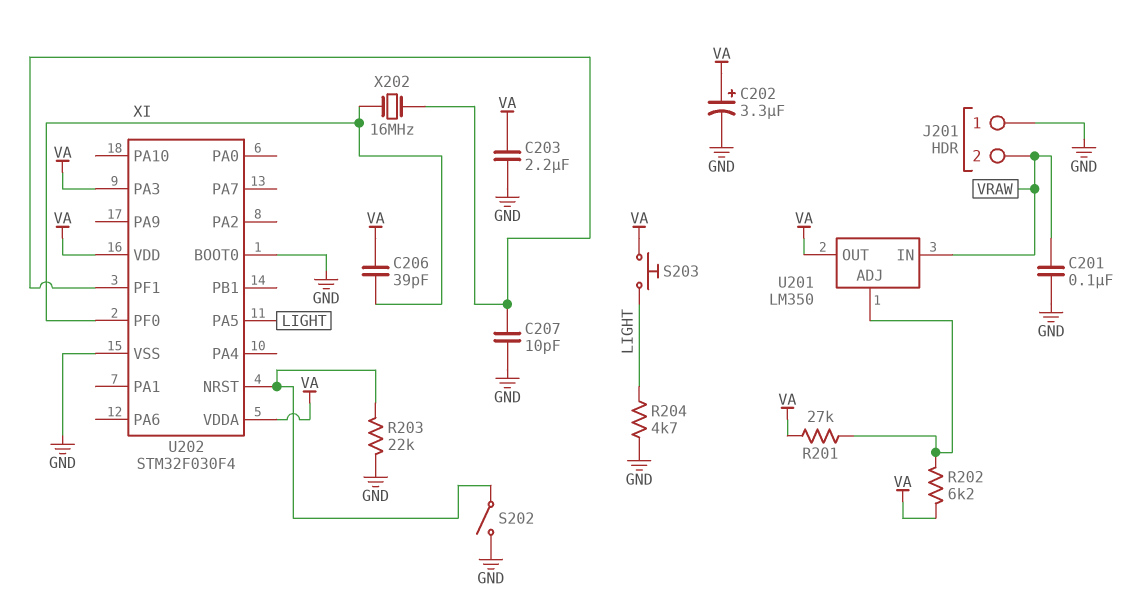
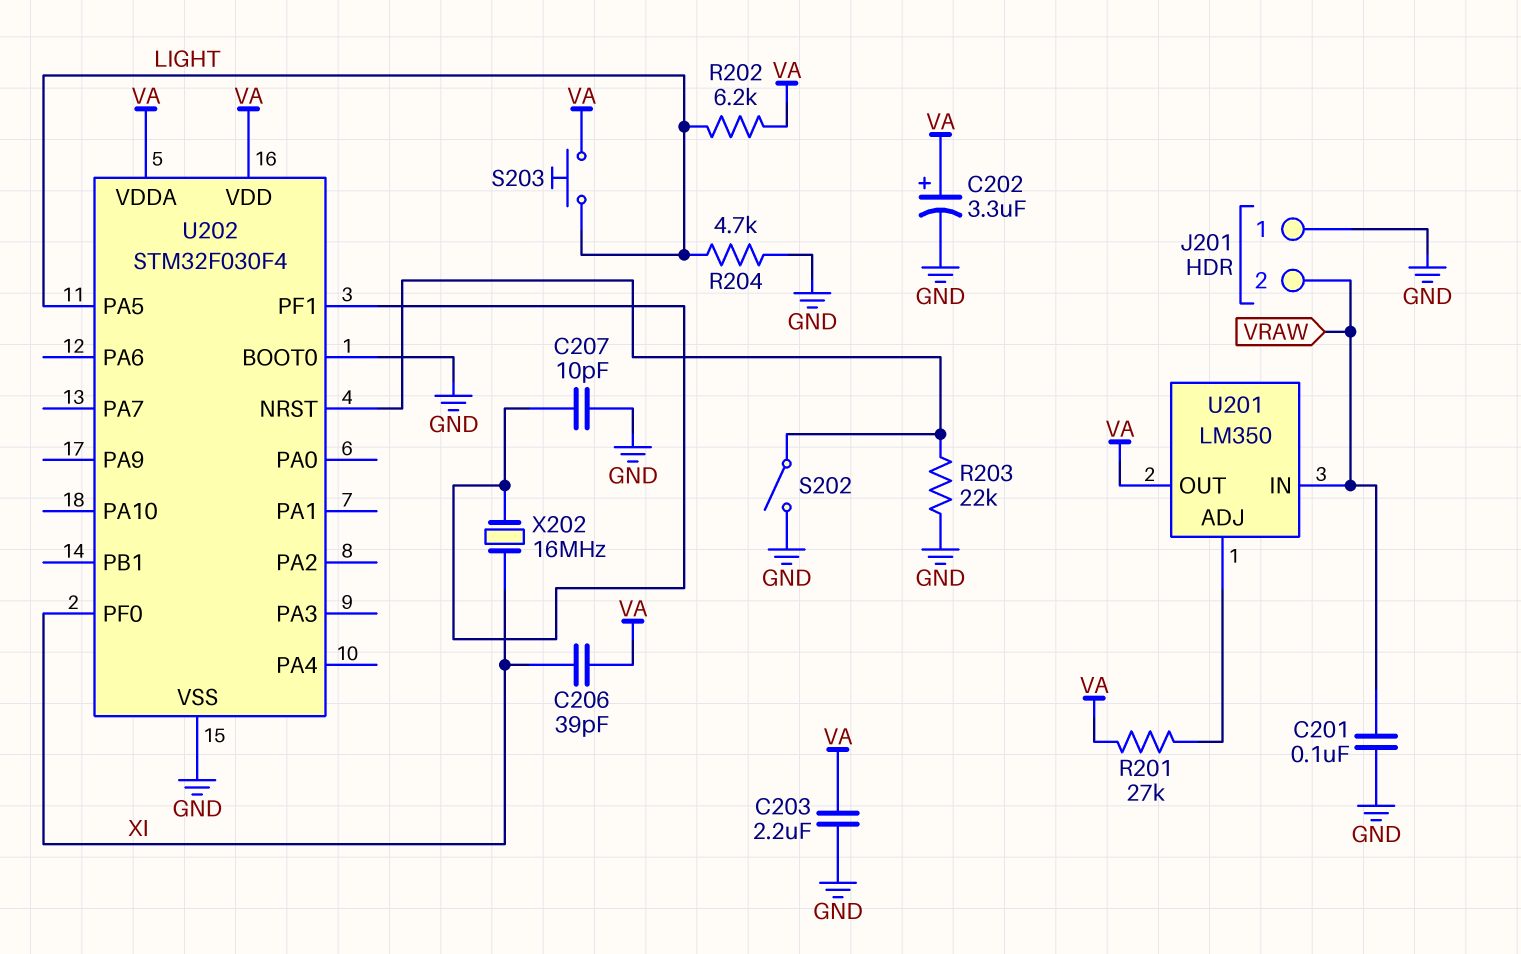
R202: 6.2k (U201/ADJ, VA) -> 6.2k (LIGHT, VA)
U202 pin PA3: VA -> none

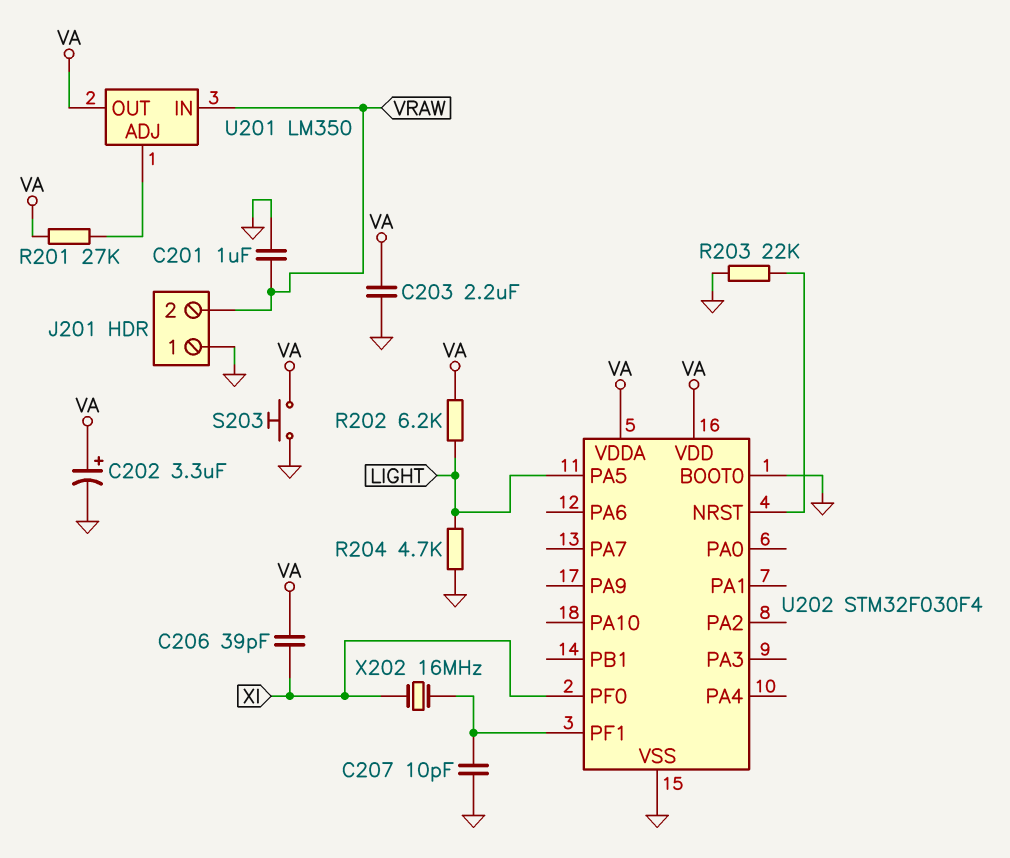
C201: 100nF (GND, VRAW) -> 1uF (GND, VRAW)
S202: switch (GND, U202/NRST) -> none
S203: button (LIGHT, VA) -> button (GND, VA)

